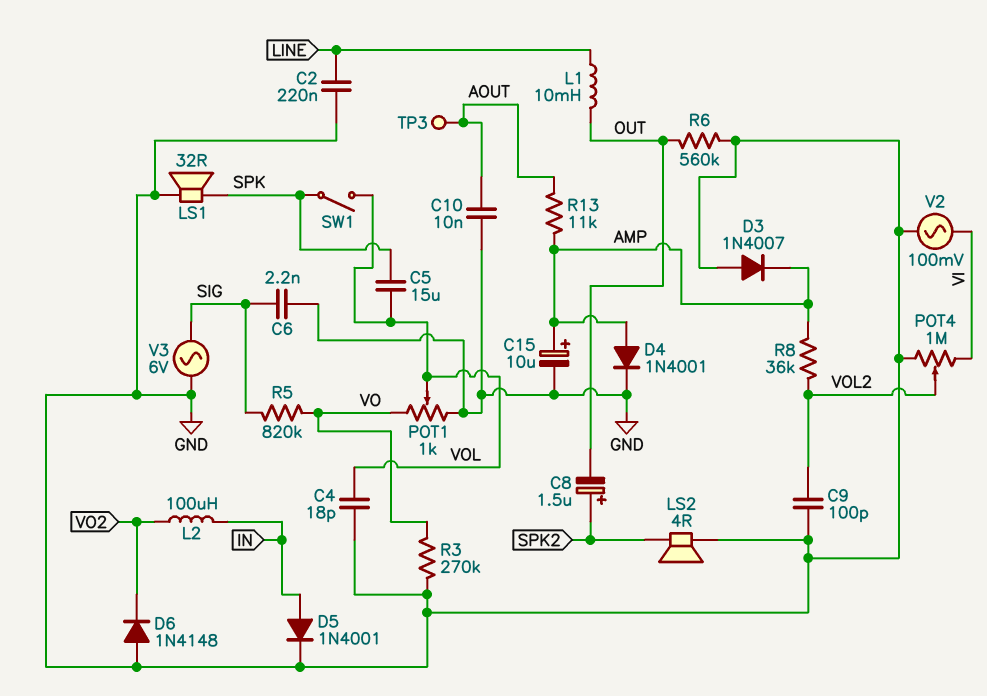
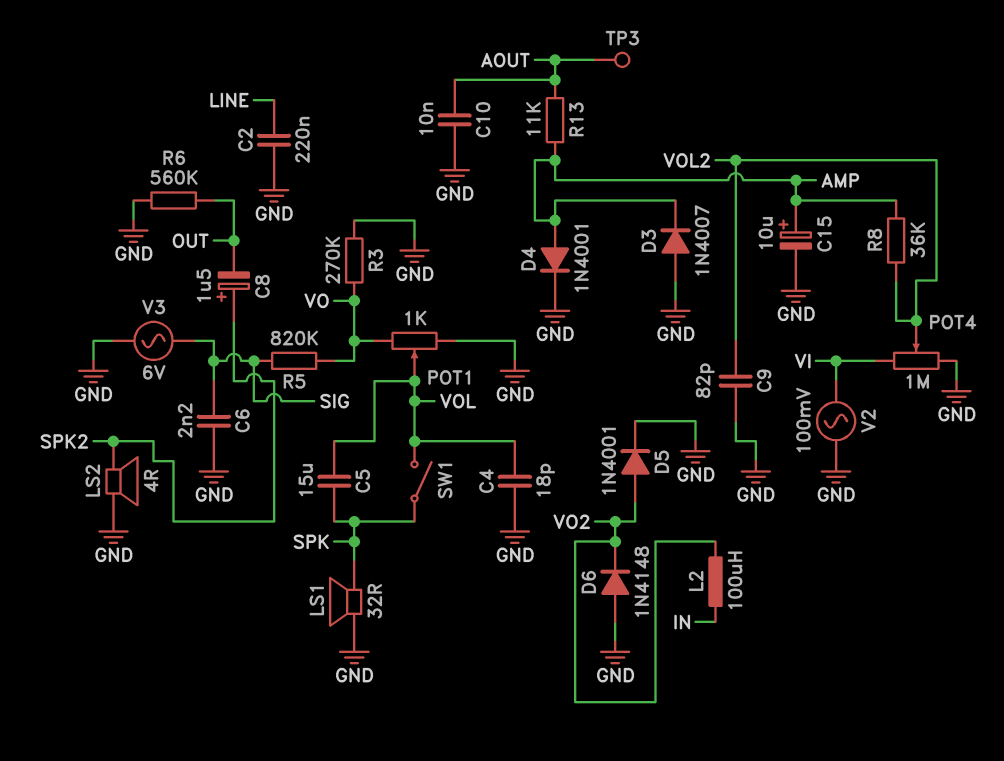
C9: 100pF (GND, VOL2) -> 82pF (GND, VOL2)
D5: diode 1N4001 (A IN, K GND) -> diode 1N4001 (A VO2, K GND)
L1: 10mH (LINE, OUT) -> none

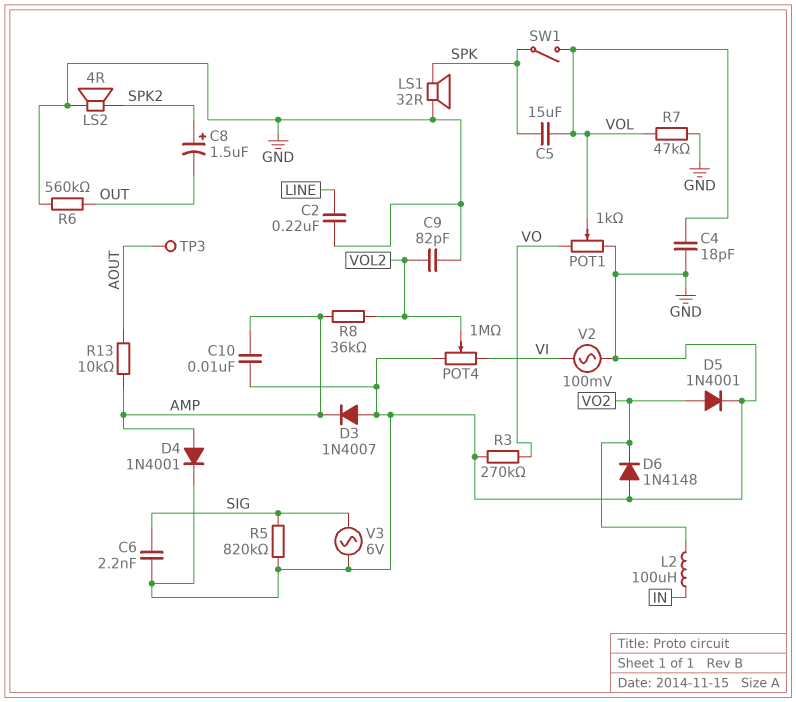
C10: 10nF (AOUT, GND) -> 10nF (AMP, GND)
C15: 10uF (plus AMP, minus GND) -> none
R5: 820k (SIG, VO) -> 820k (GND, SIG)
R7: none -> 47k (GND, VOL)
R13: 11k (AMP, AOUT) -> 10k (AMP, AOUT)

